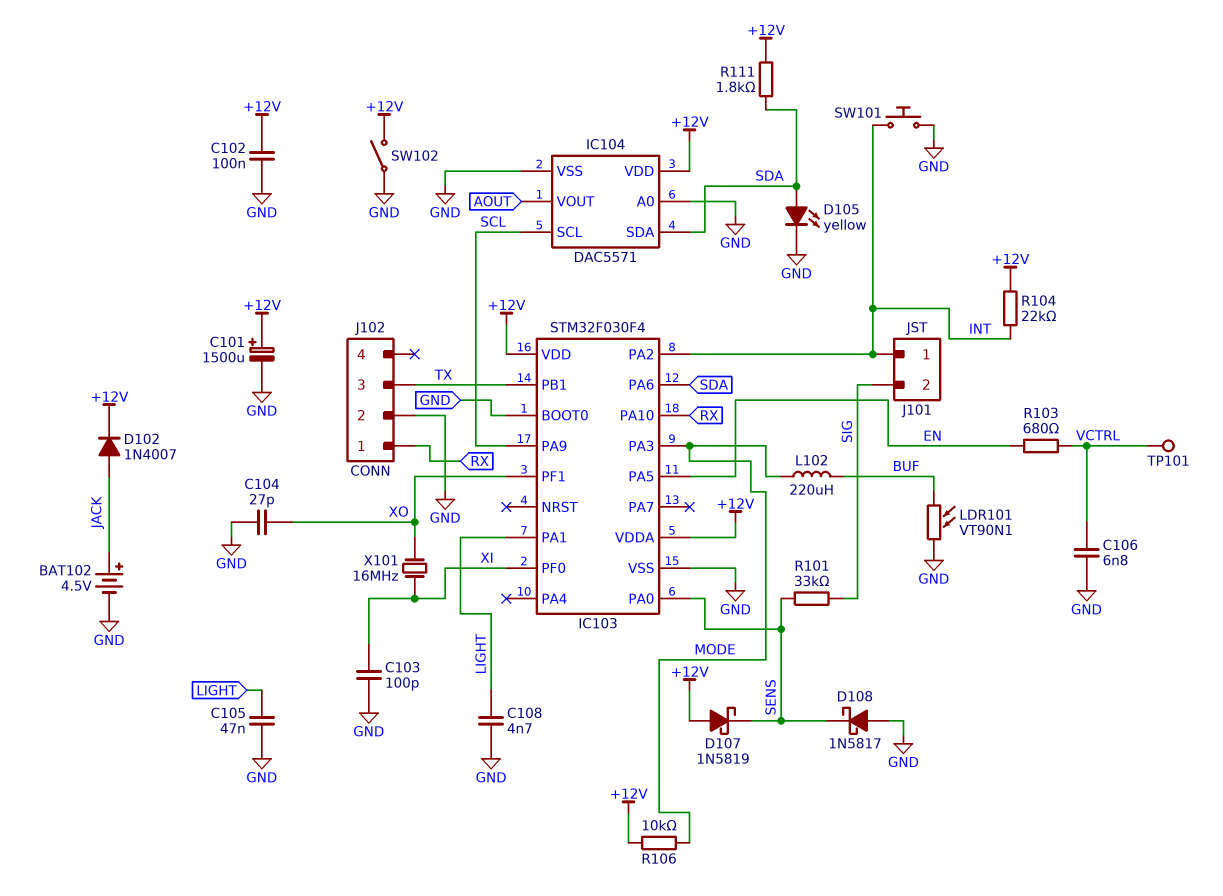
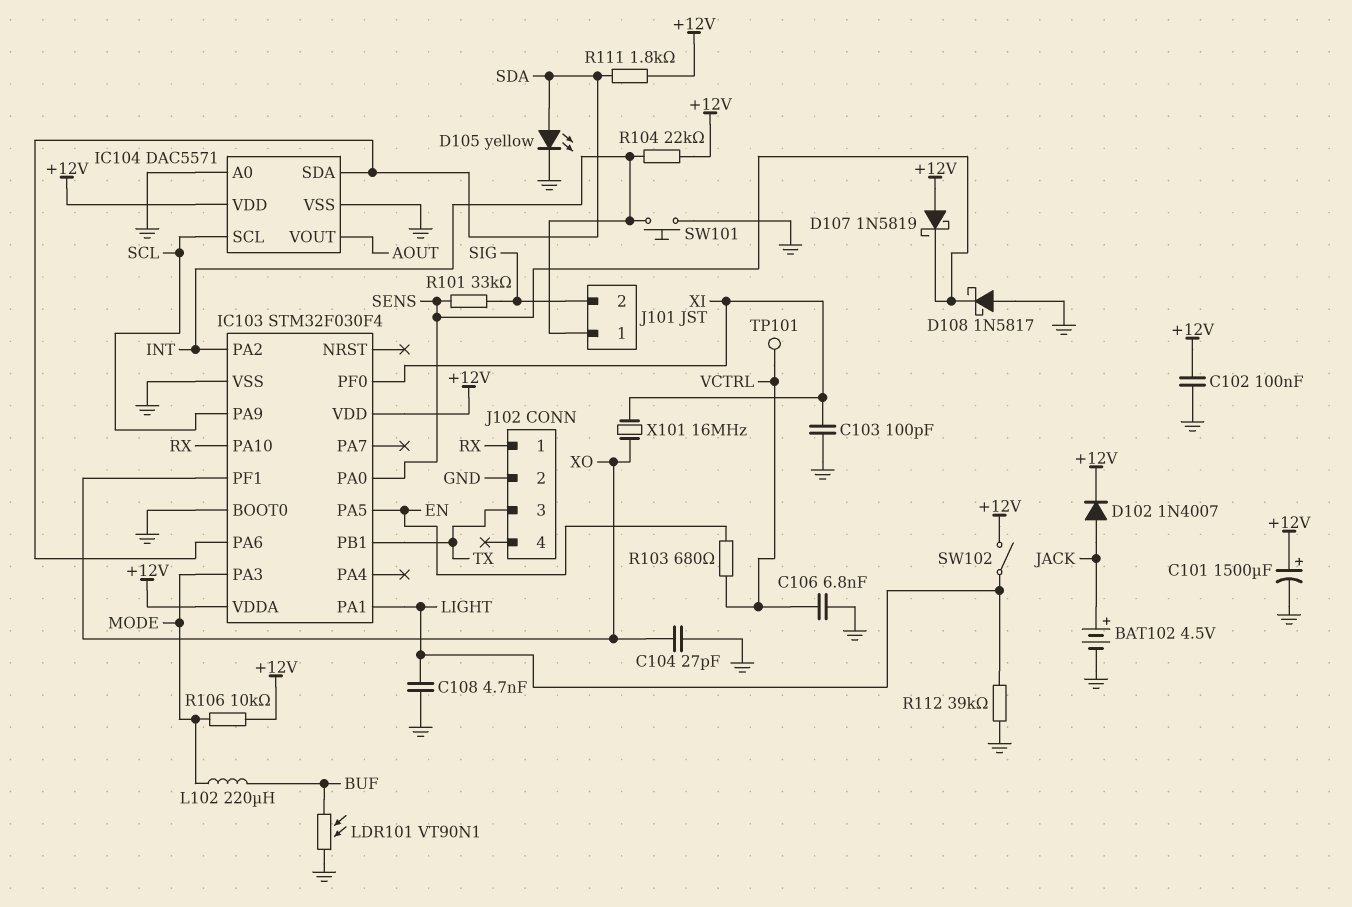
C105: 47nF (GND, LIGHT) -> none
R112: none -> 39k (GND, LIGHT)
SW102: switch (+12V, GND) -> switch (+12V, LIGHT)

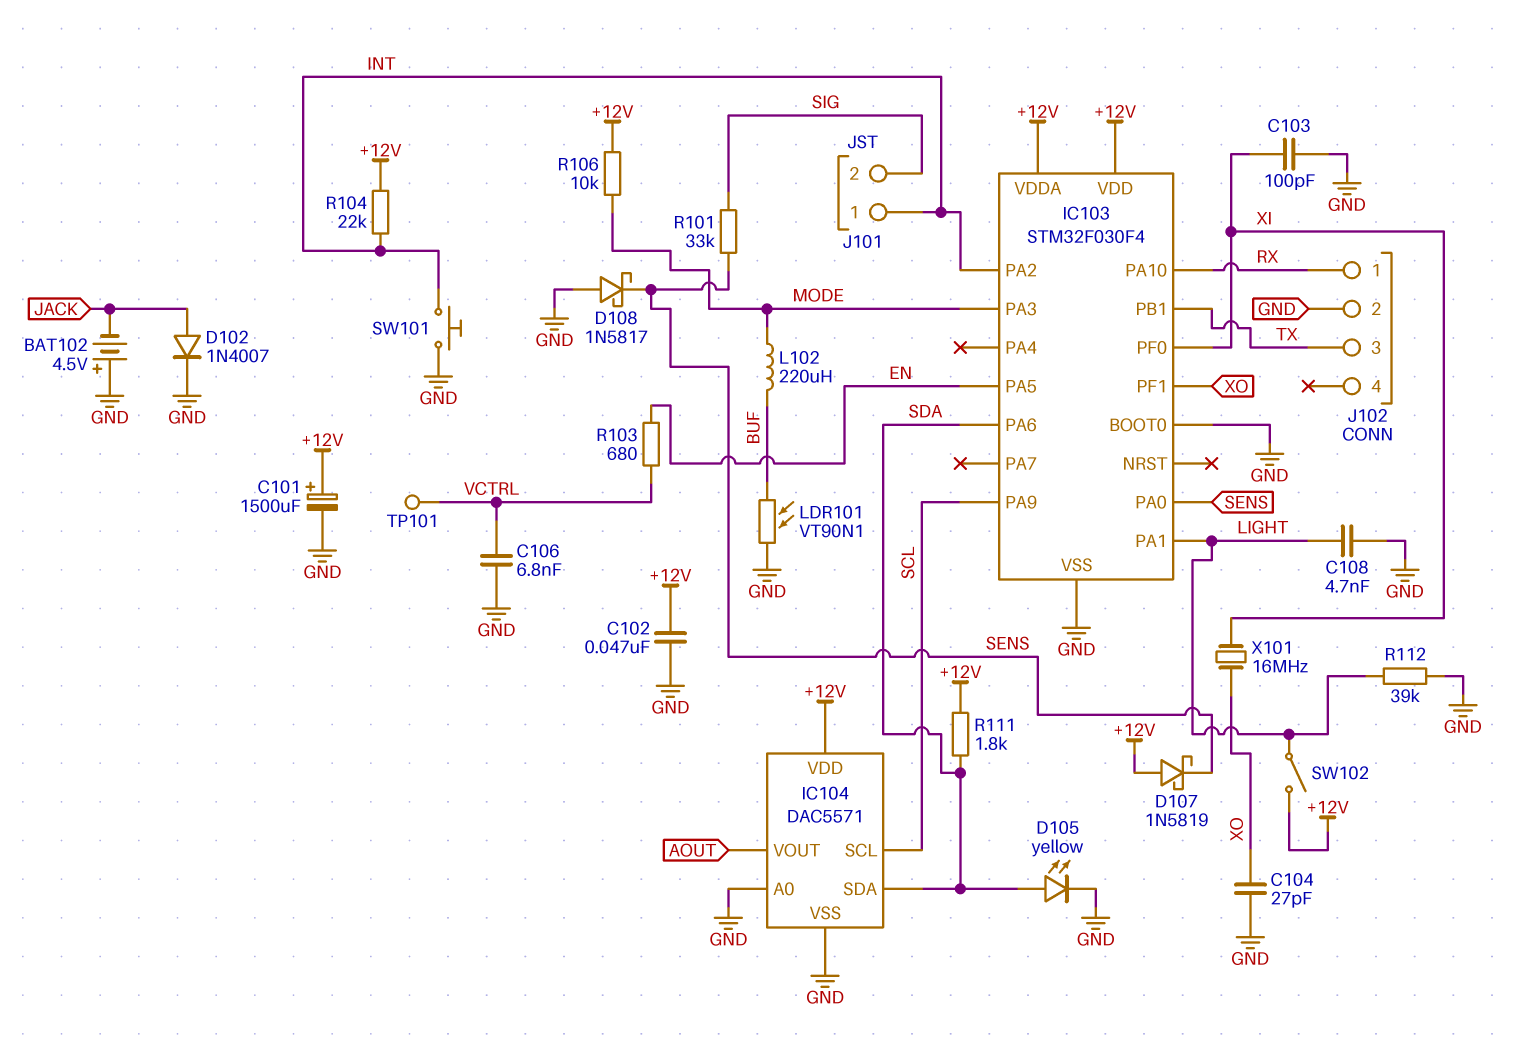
BAT102: 4.5V (plus JACK, minus GND) -> 4.5V (plus GND, minus JACK)
C102: 100nF (+12V, GND) -> 47nF (+12V, GND)
D102: diode 1N4007 (A JACK, K +12V) -> diode 1N4007 (A JACK, K GND)

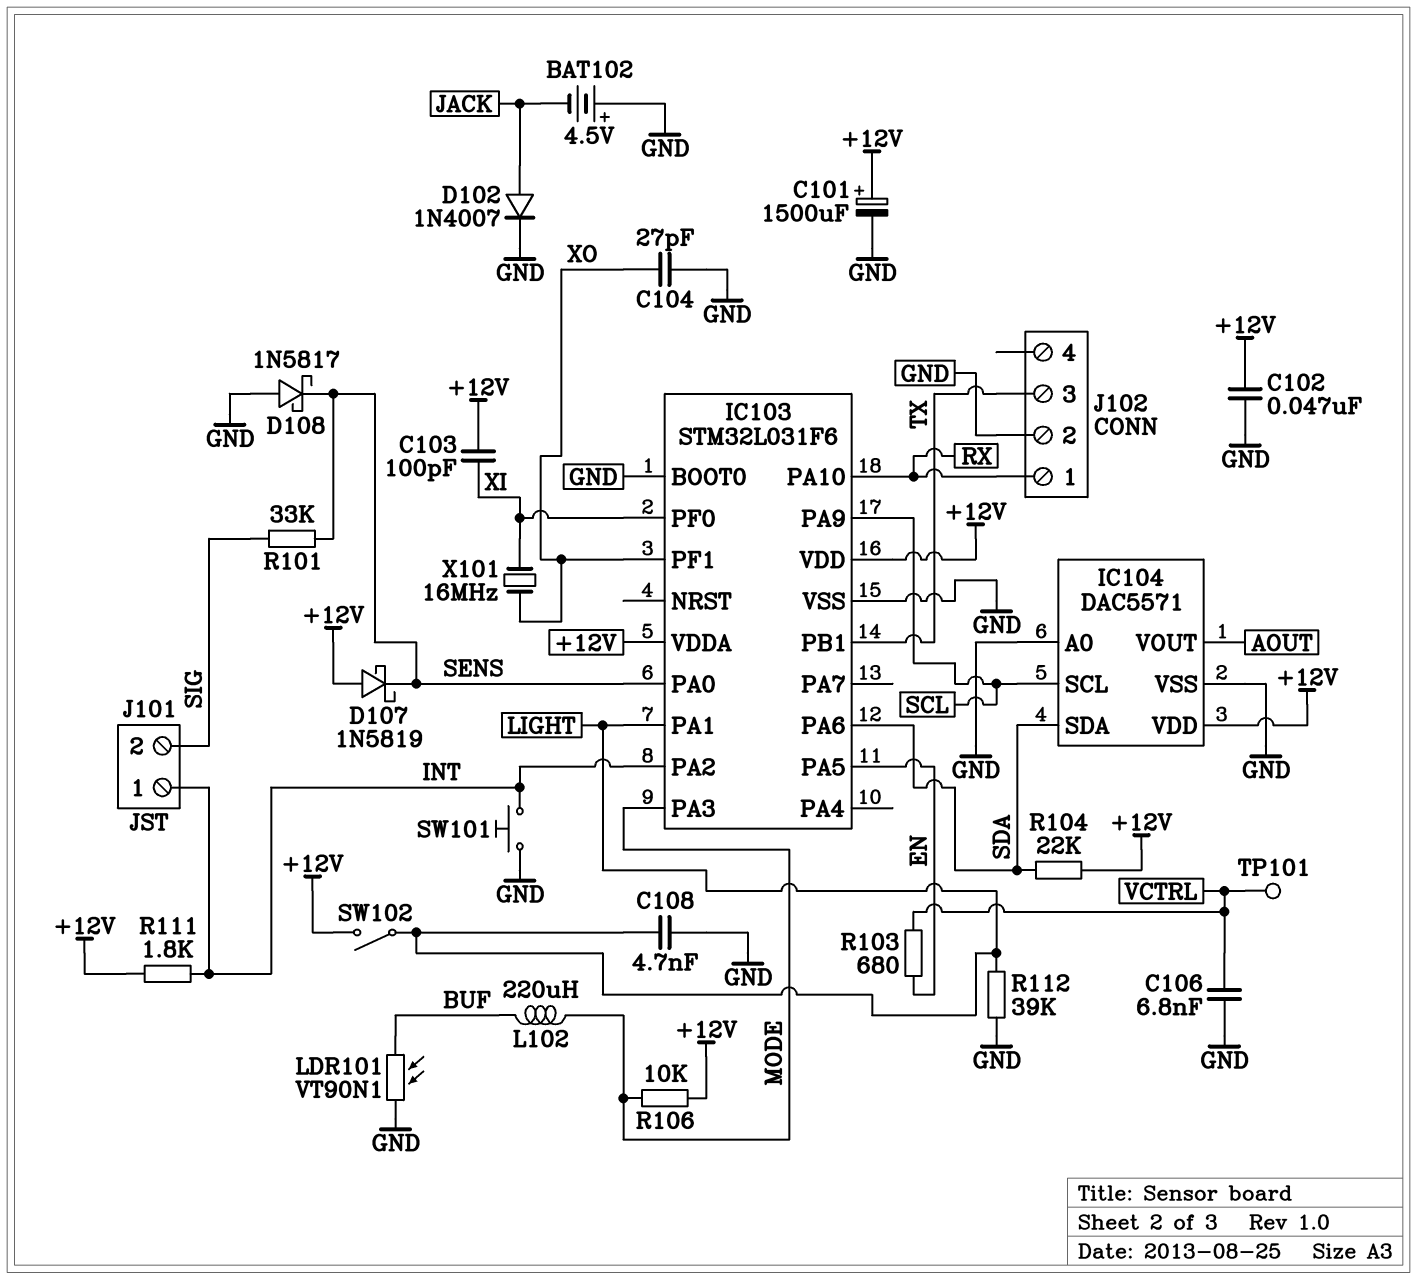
C103: 100pF (GND, XI) -> 100pF (+12V, XI)
D105: LED yellow (A SDA, K GND) -> none
IC103: STM32F030F4 -> STM32L031F6
R104: 22k (+12V, INT) -> 22k (+12V, SDA)
R111: 1.8k (+12V, SDA) -> 1.8k (+12V, INT)

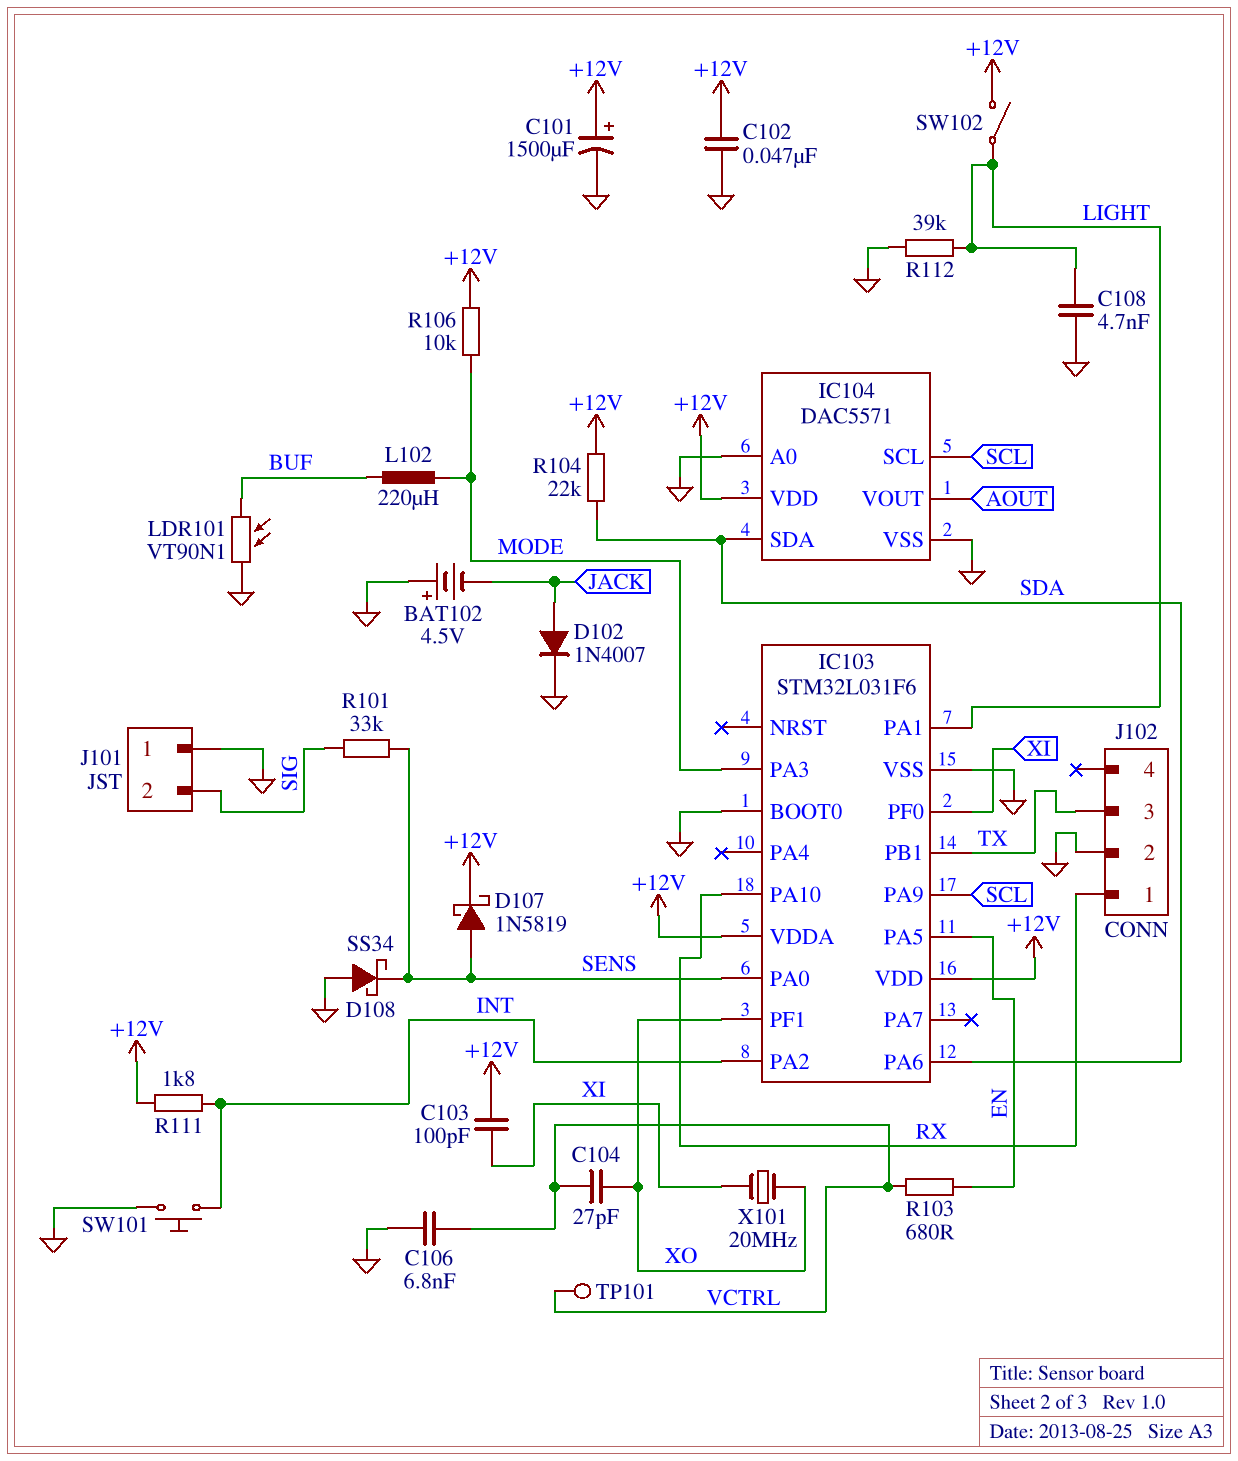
C104: 27pF (GND, XO) -> 27pF (VCTRL, XO)
D107: schottky 1N5819 (A +12V, K SENS) -> schottky 1N5819 (A SENS, K +12V)
D108: schottky 1N5817 (A GND, K SENS) -> schottky SS34 (A GND, K SENS)
J101 pin 1: INT -> GND
X101: 16MHz (XI, XO) -> 20MHz (XI, XO)

